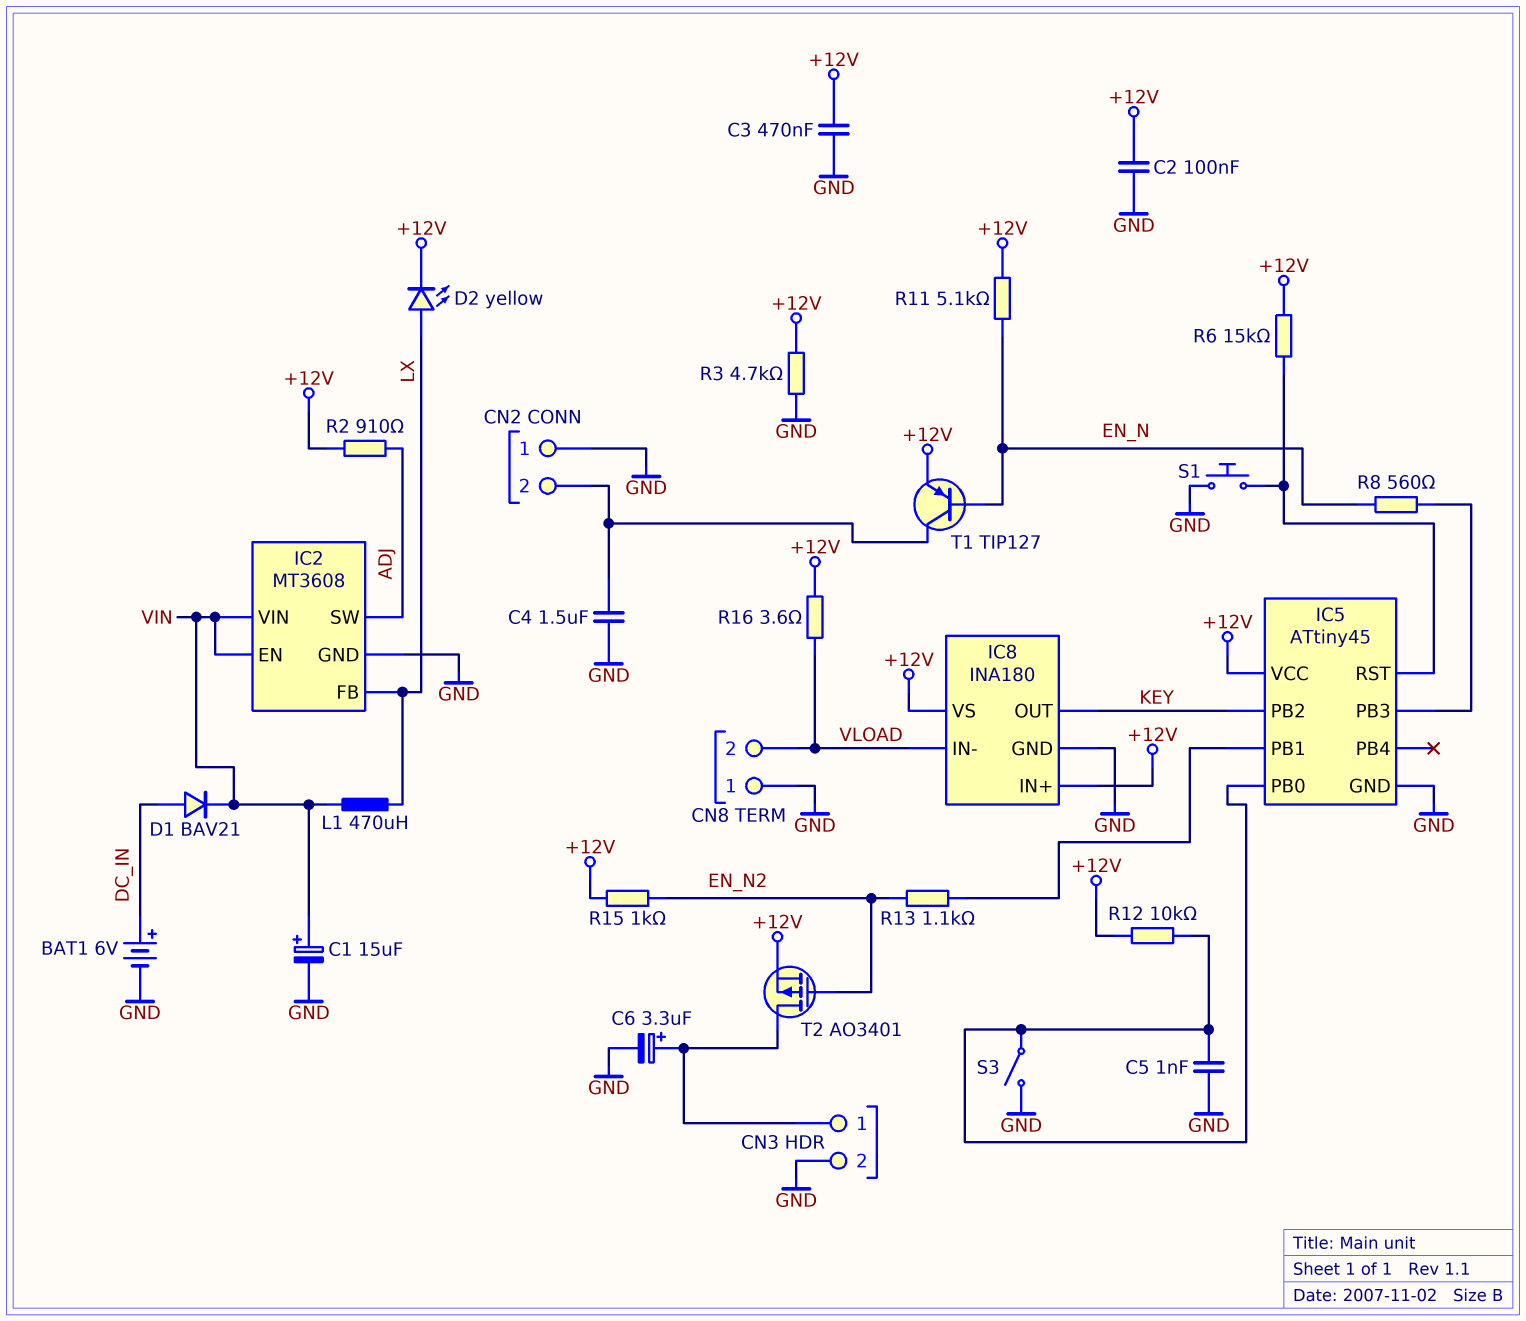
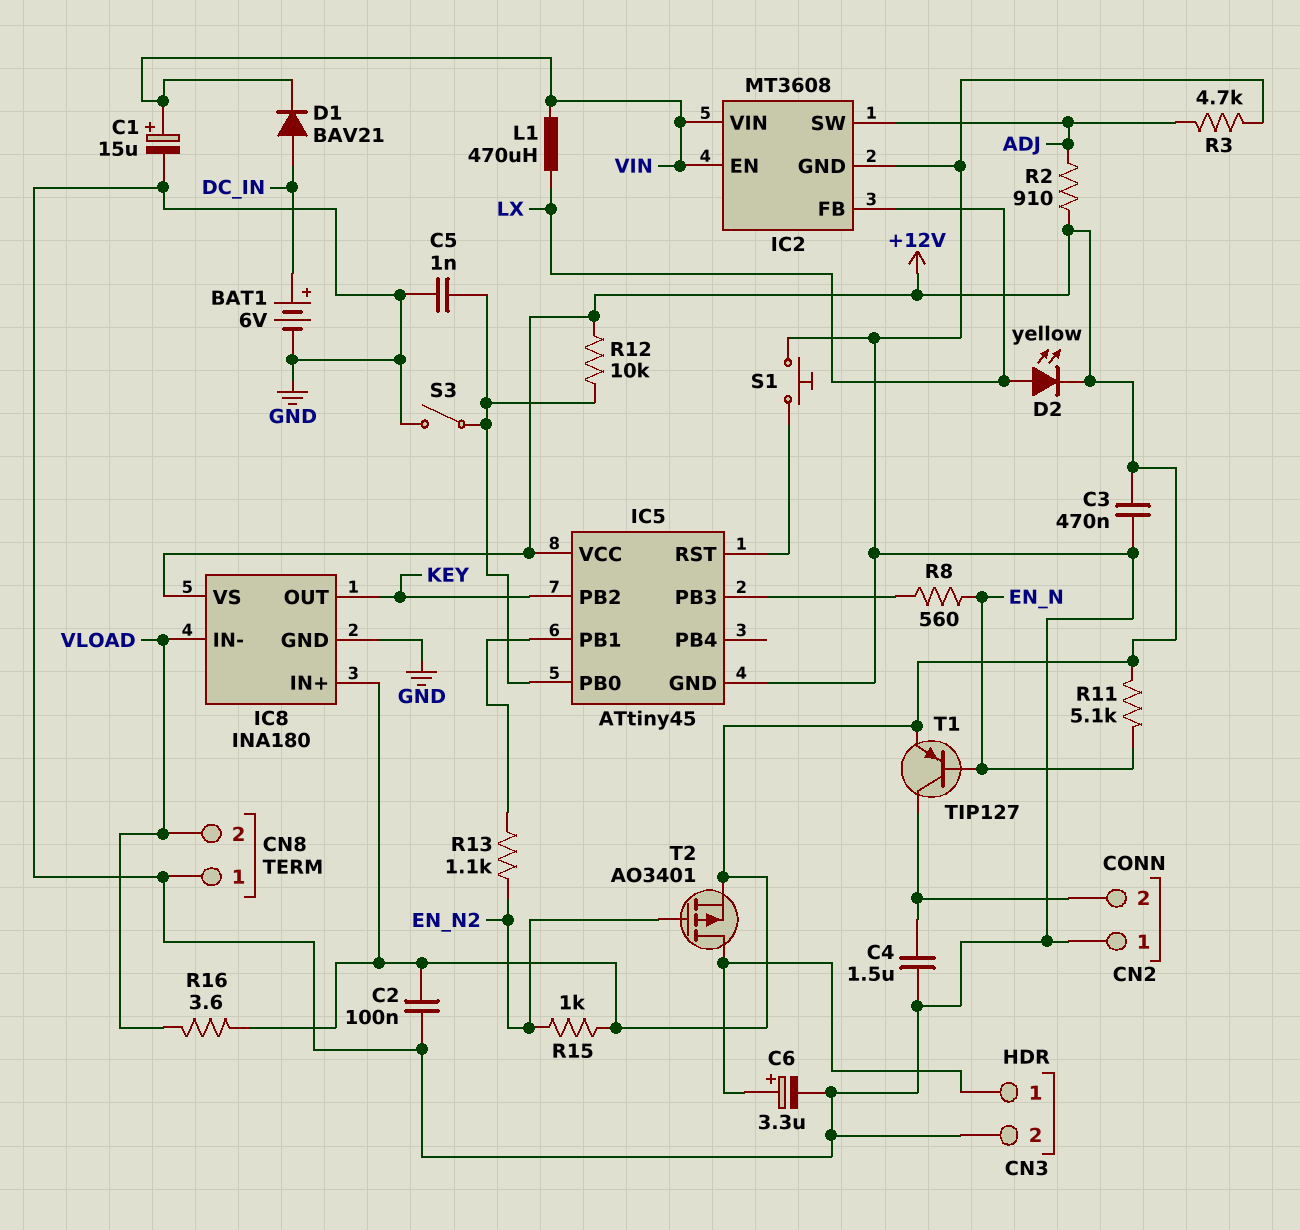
R3: 4.7k (+12V, GND) -> 4.7k (ADJ, GND)
R6: 15k (+12V, IC5/RST) -> none

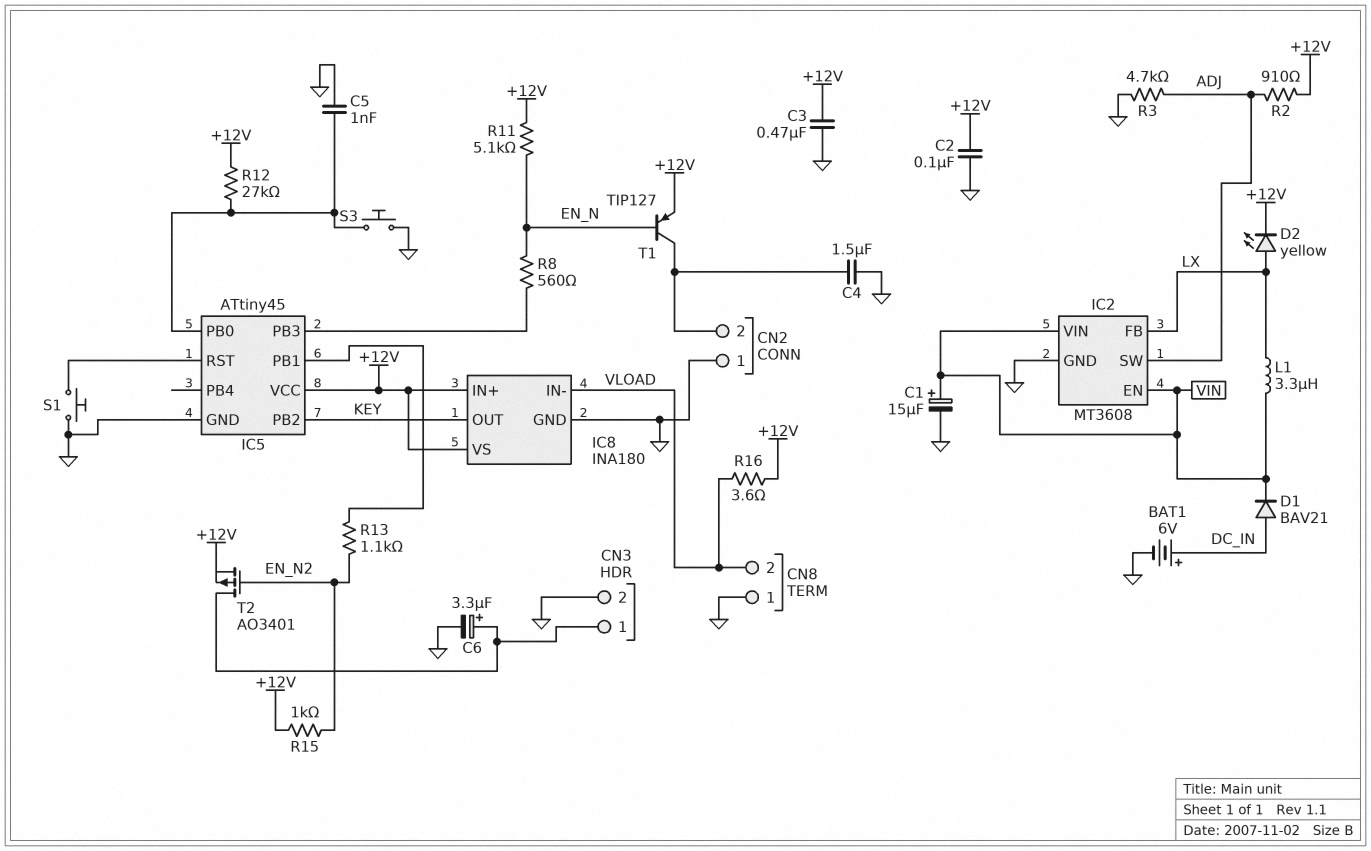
L1: 470uH (LX, VIN) -> 3.3uH (LX, VIN)
R12: 10k (+12V, IC5/PB0) -> 27k (+12V, IC5/PB0)
S3: switch (GND, IC5/PB0) -> button (GND, IC5/PB0)

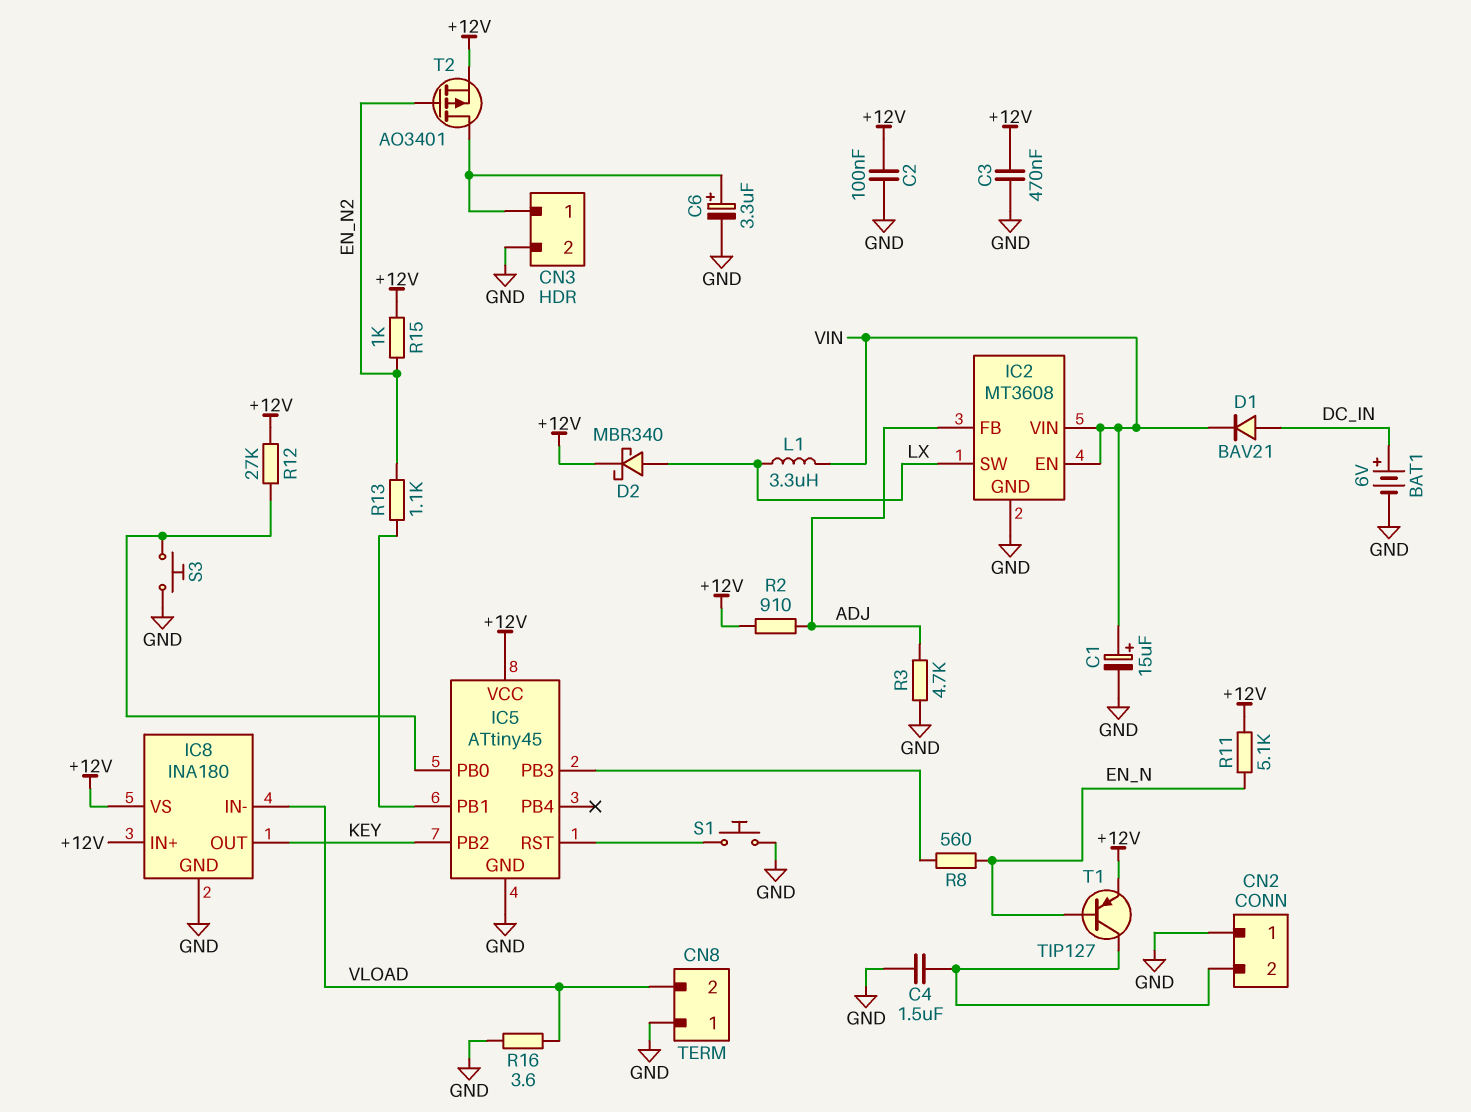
C5: 1nF (GND, IC5/PB0) -> none
D2: LED yellow (A LX, K +12V) -> schottky MBR340 (A LX, K +12V)
IC2 pin FB: LX -> ADJ
IC2 pin SW: ADJ -> LX
R16: 3.6 (+12V, VLOAD) -> 3.6 (GND, VLOAD)

